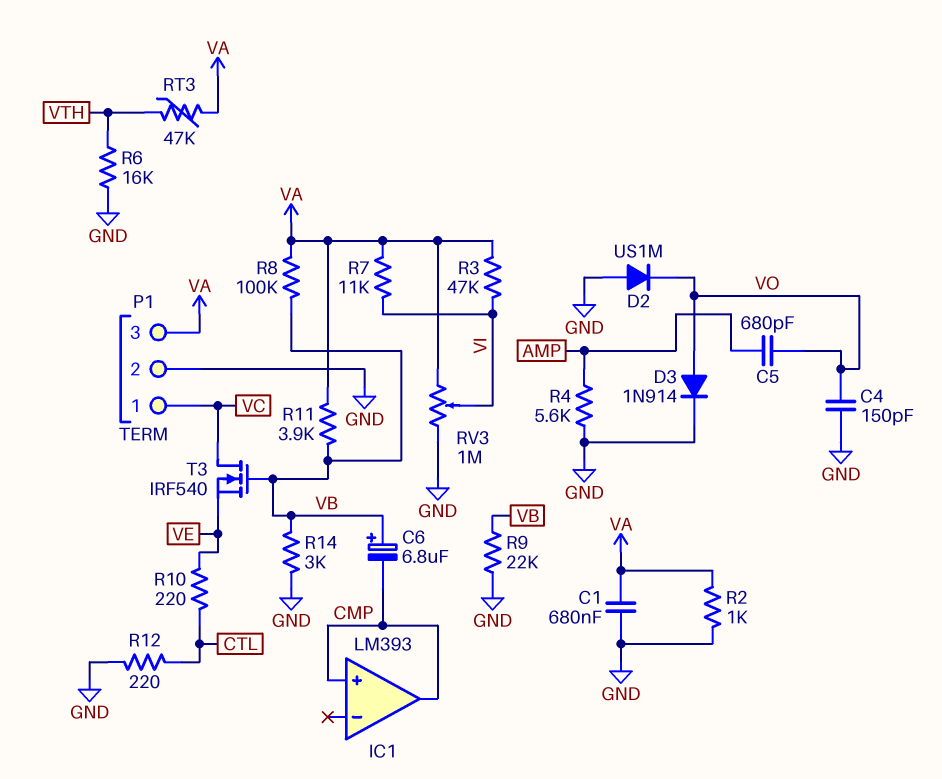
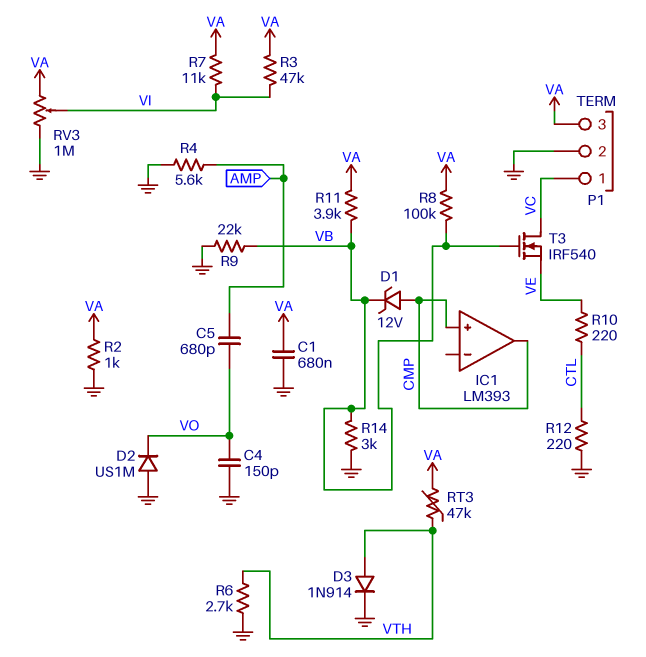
C6: 6.8uF (plus VB, minus CMP) -> none
D1: none -> zener 12V (A CMP, K VB)
D3: diode 1N914 (A VO, K GND) -> diode 1N914 (A VTH, K GND)
R6: 16k (GND, VTH) -> 2.7k (GND, VTH)

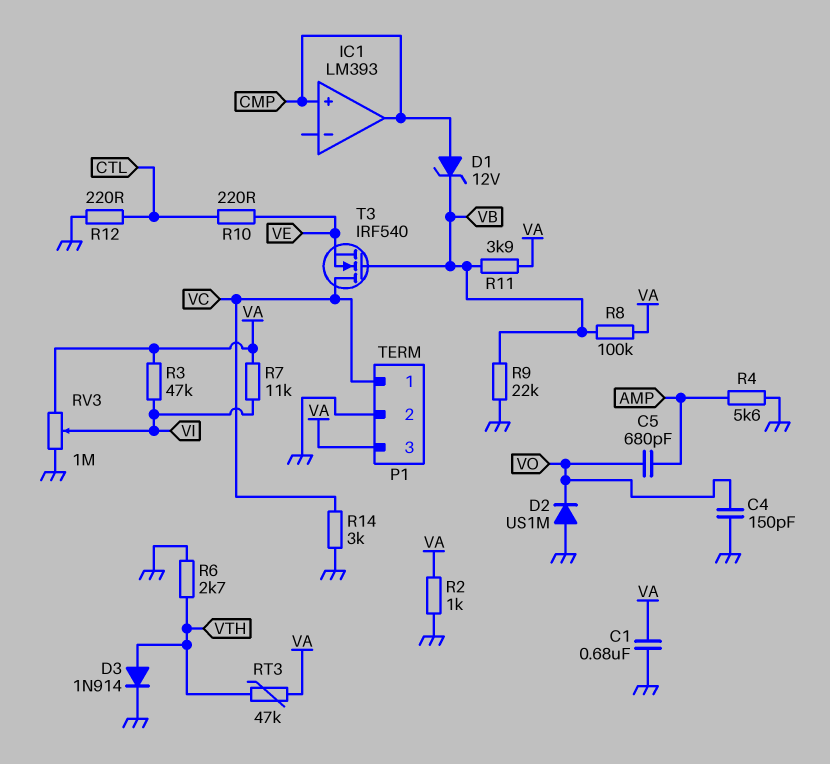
R14: 3k (GND, VB) -> 3k (GND, VC)

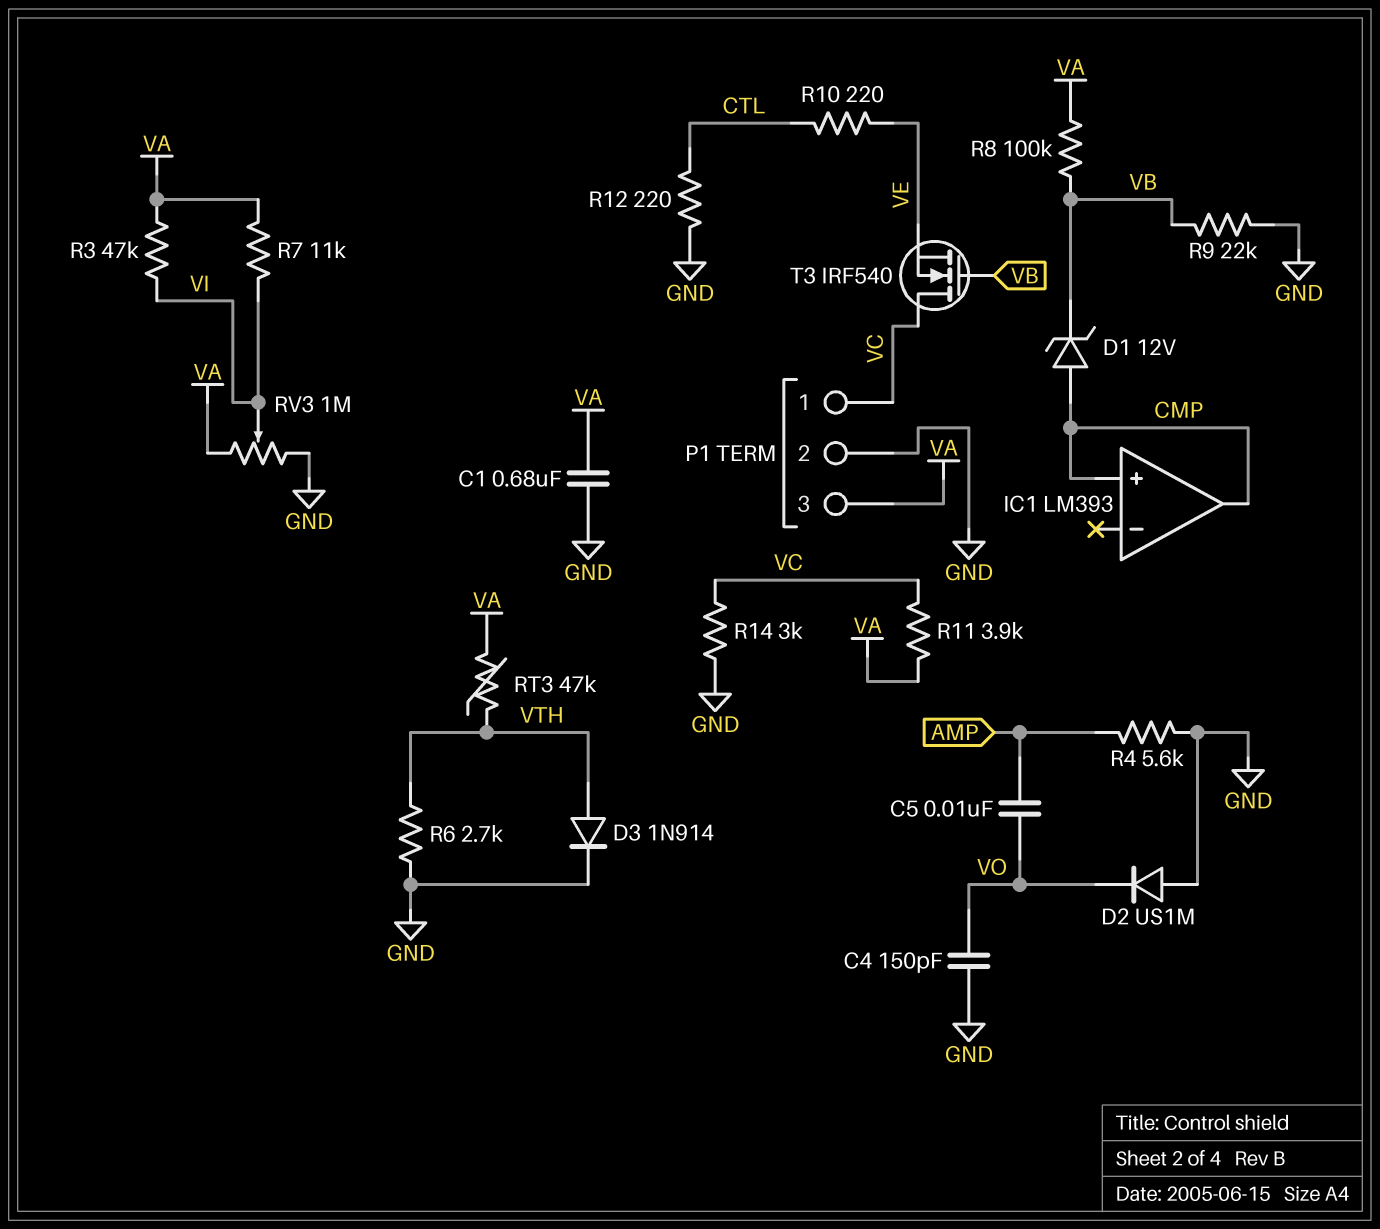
C5: 680pF (AMP, VO) -> 10nF (AMP, VO)
R2: 1k (GND, VA) -> none
R11: 3.9k (VA, VB) -> 3.9k (VA, VC)

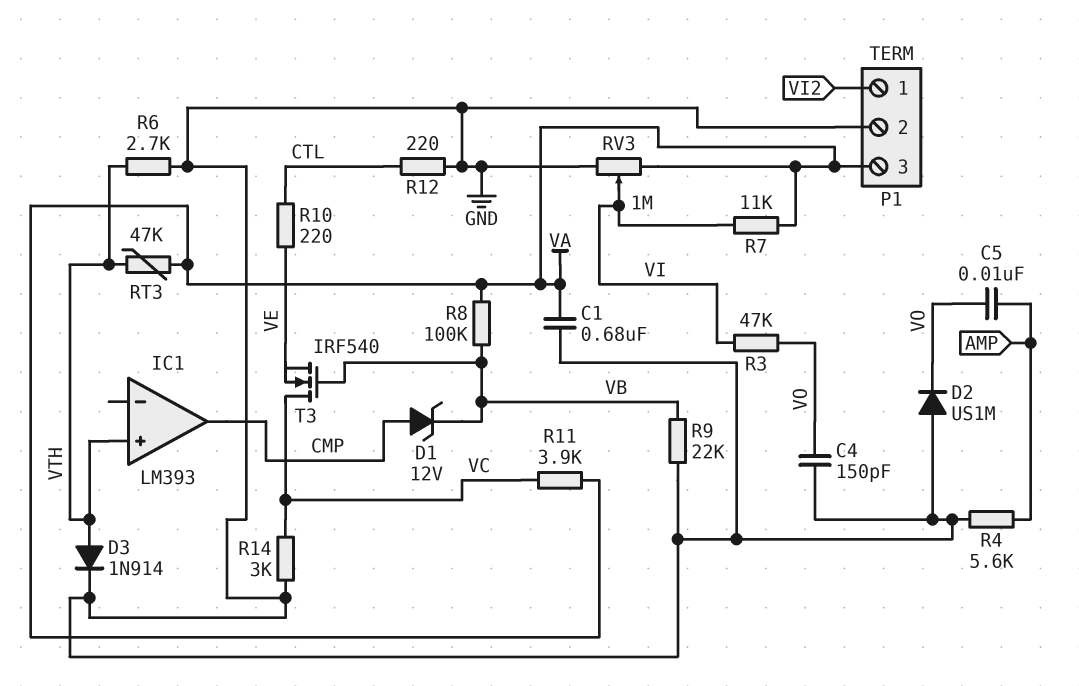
IC1 pin in+: CMP -> VTH
P1 pin 1: VC -> VI2
R3: 47k (VA, VI) -> 47k (VI, VO)

